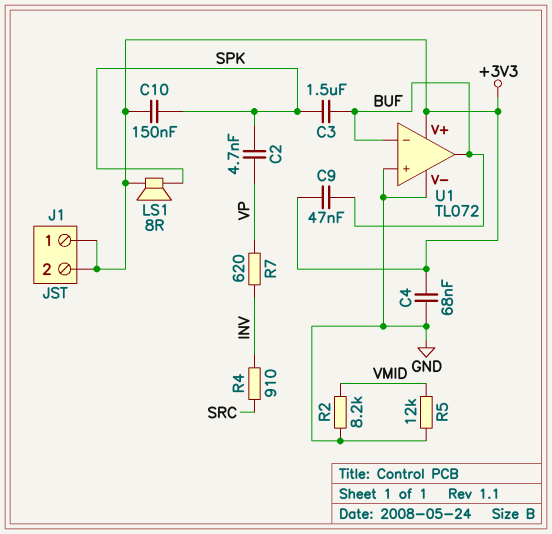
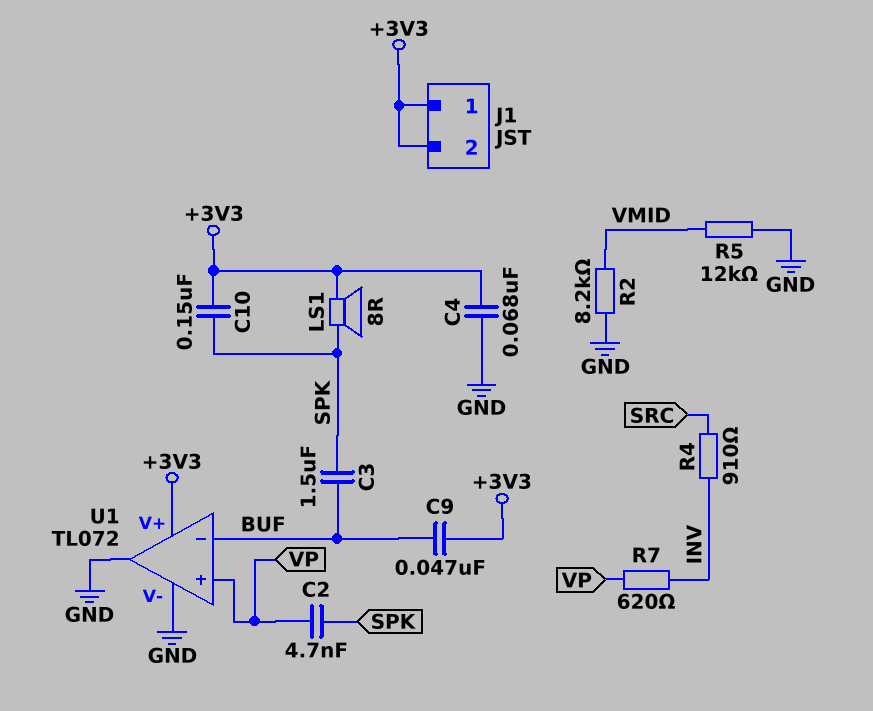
U1 pin in+: GND -> VP
U1 pin out: BUF -> GND

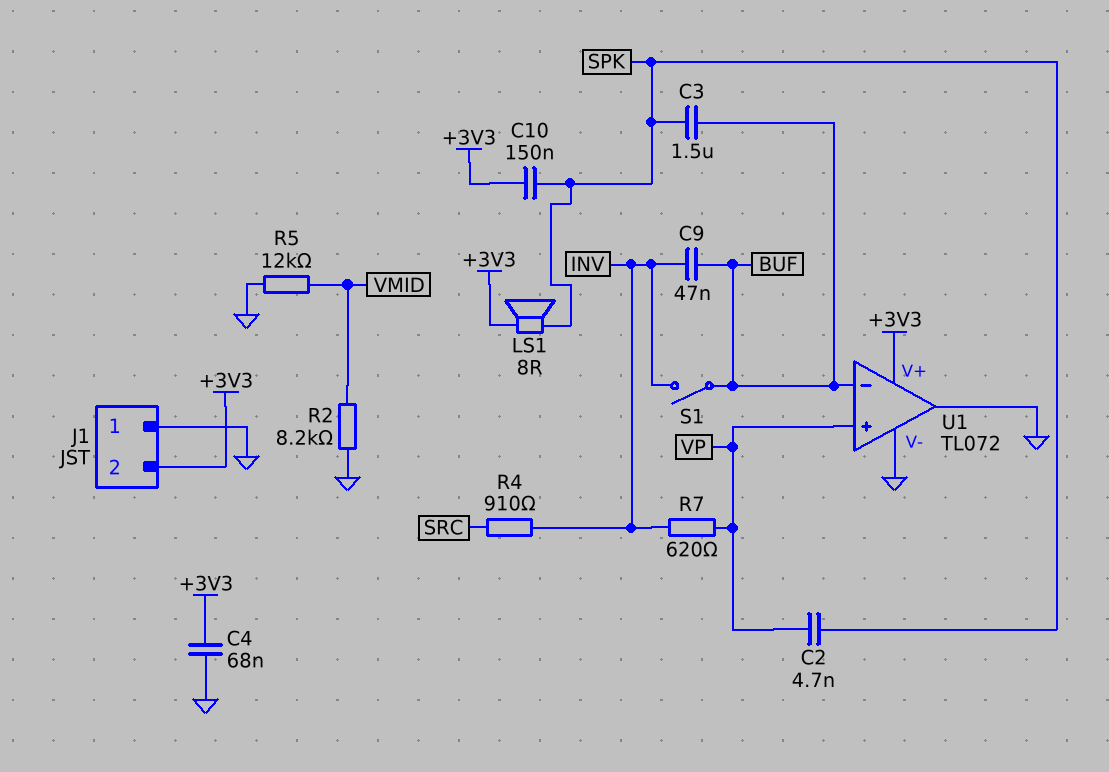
C9: 47nF (+3V3, BUF) -> 47nF (BUF, INV)
J1 pin 1: +3V3 -> GND
S1: none -> switch (BUF, INV)

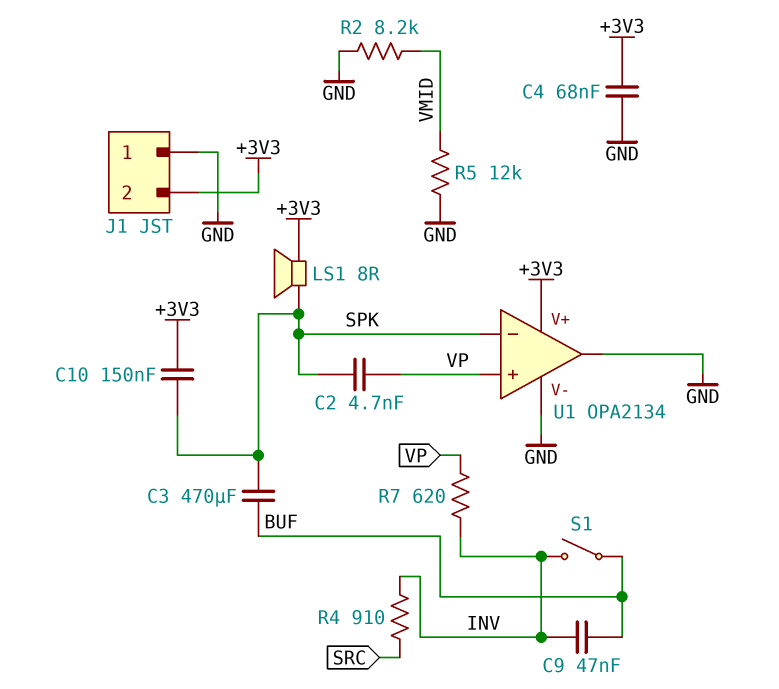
C3: 1.5uF (BUF, SPK) -> 470uF (BUF, SPK)
U1: TL072 -> OPA2134
U1 pin in-: BUF -> SPK

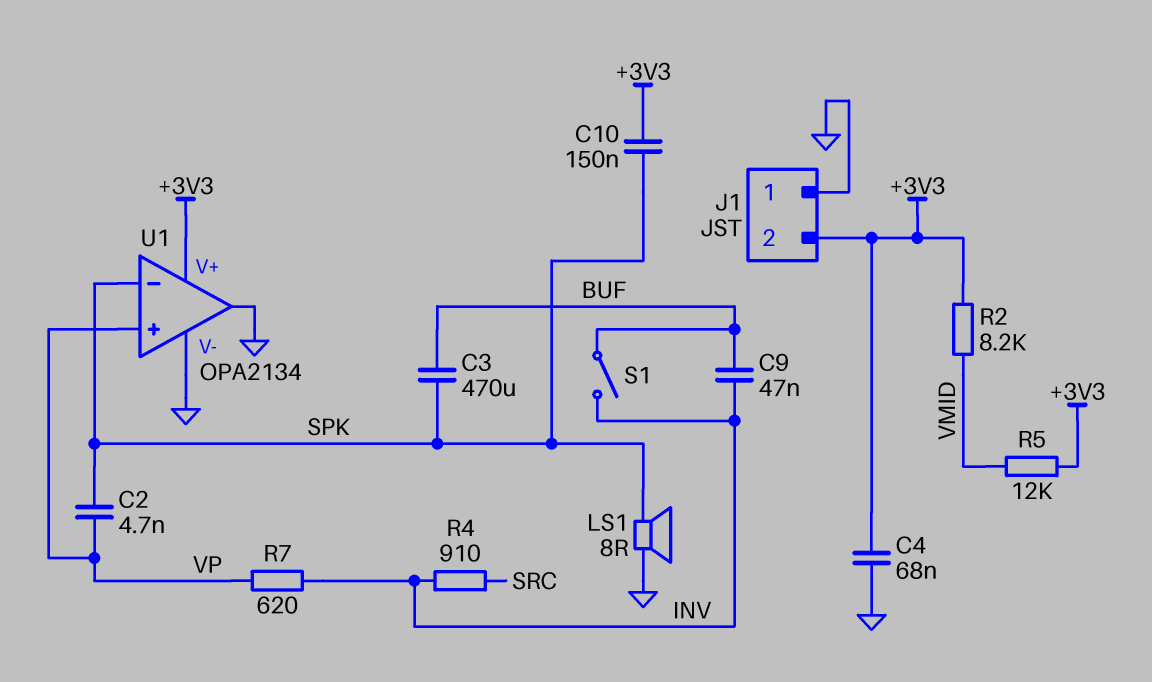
LS1: speaker 8R (+3V3, SPK) -> speaker 8R (GND, SPK)
R2: 8.2k (GND, VMID) -> 8.2k (+3V3, VMID)
R5: 12k (GND, VMID) -> 12k (+3V3, VMID)

